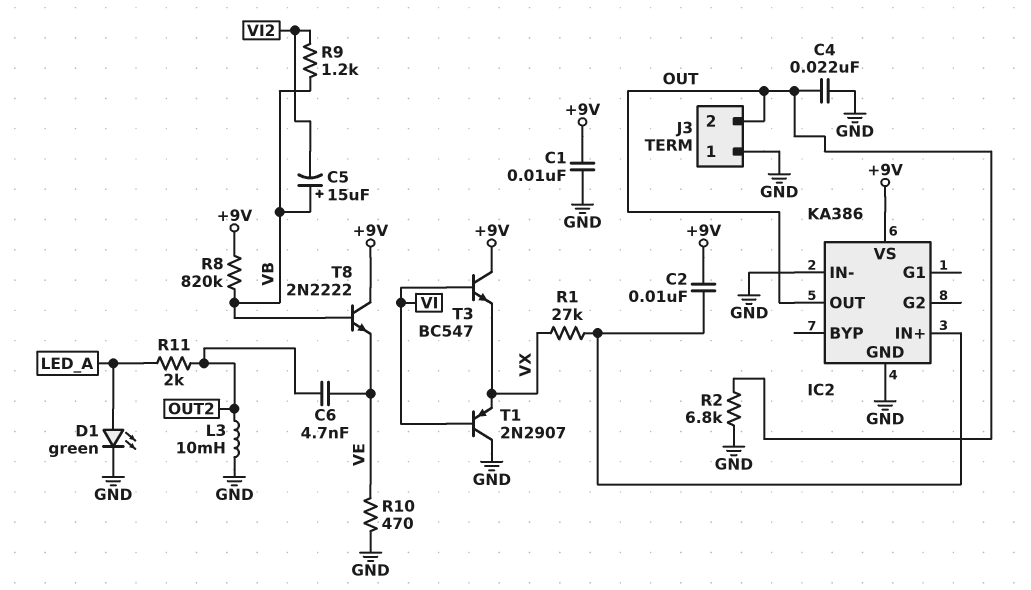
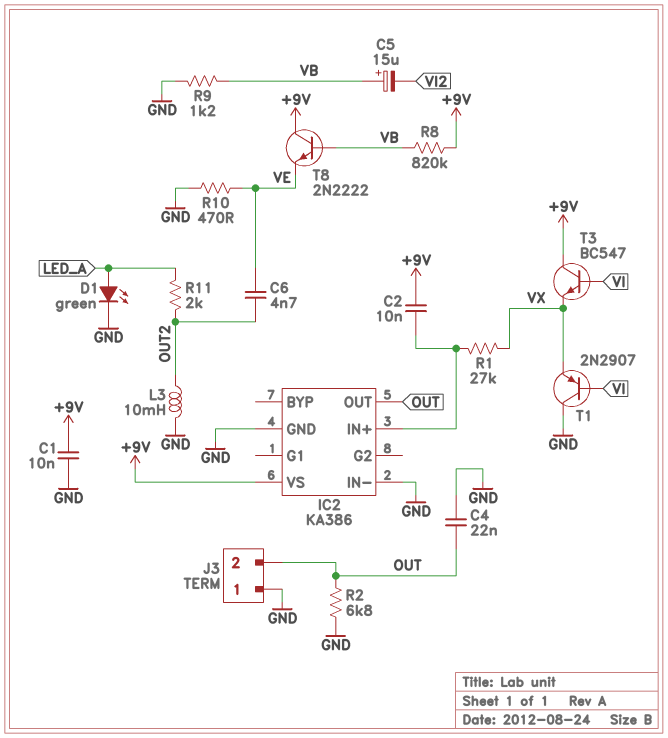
R9: 1.2k (VB, VI2) -> 1.2k (GND, VB)

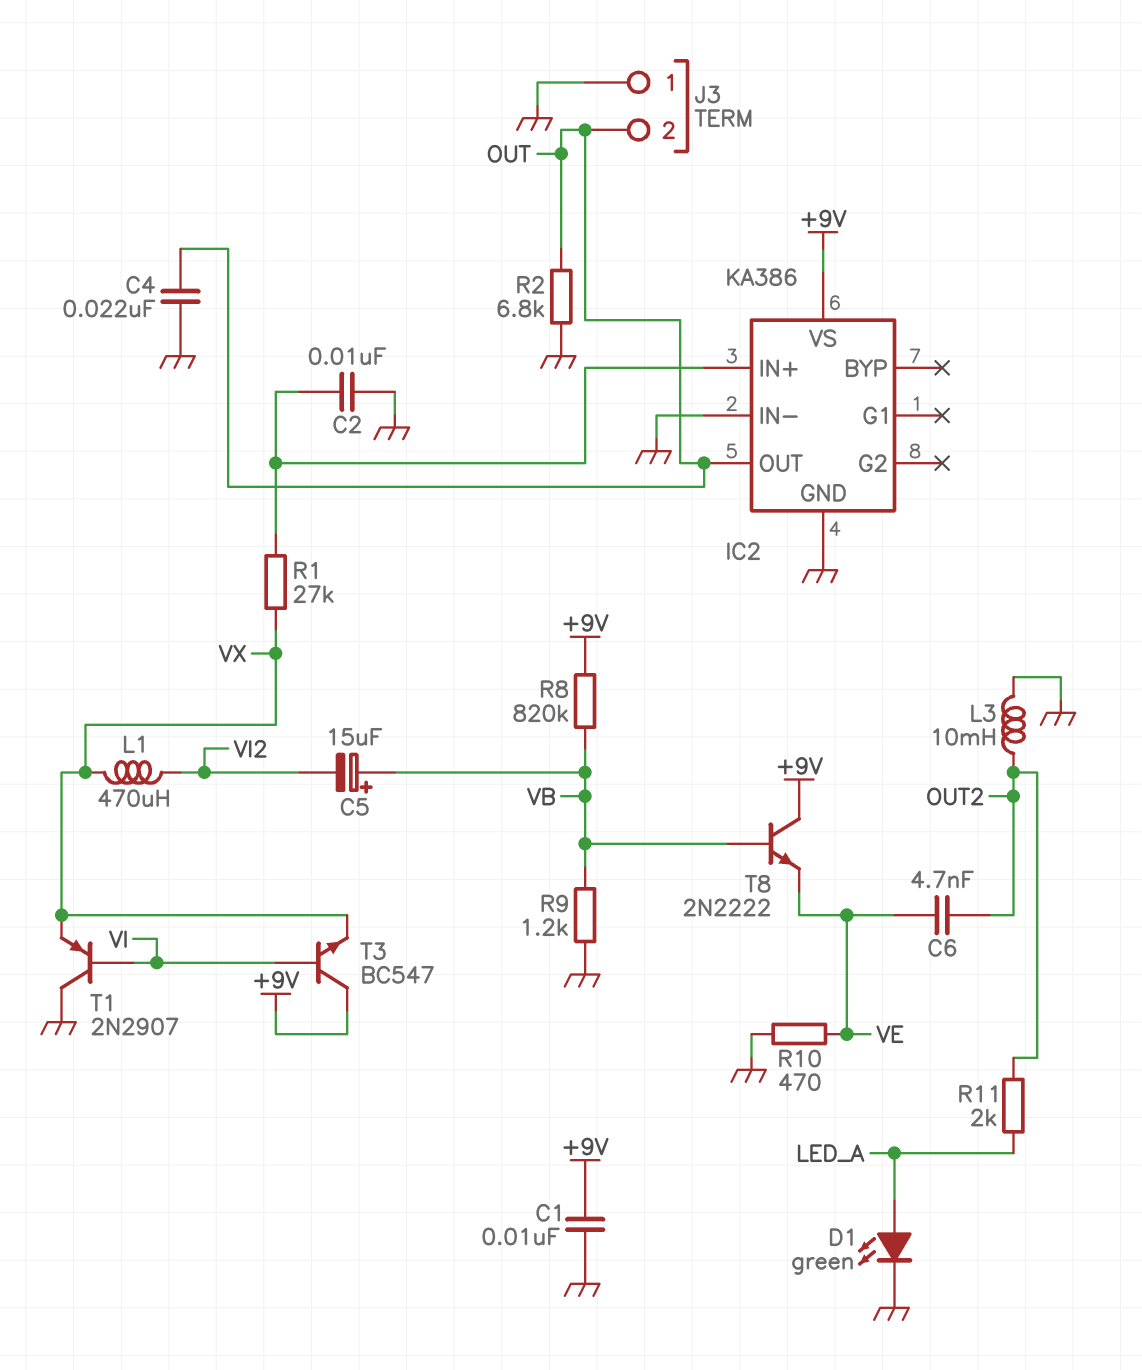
C2: 10nF (+9V, IC2/IN+) -> 10nF (GND, IC2/IN+)
L1: none -> 470uH (VI2, VX)

